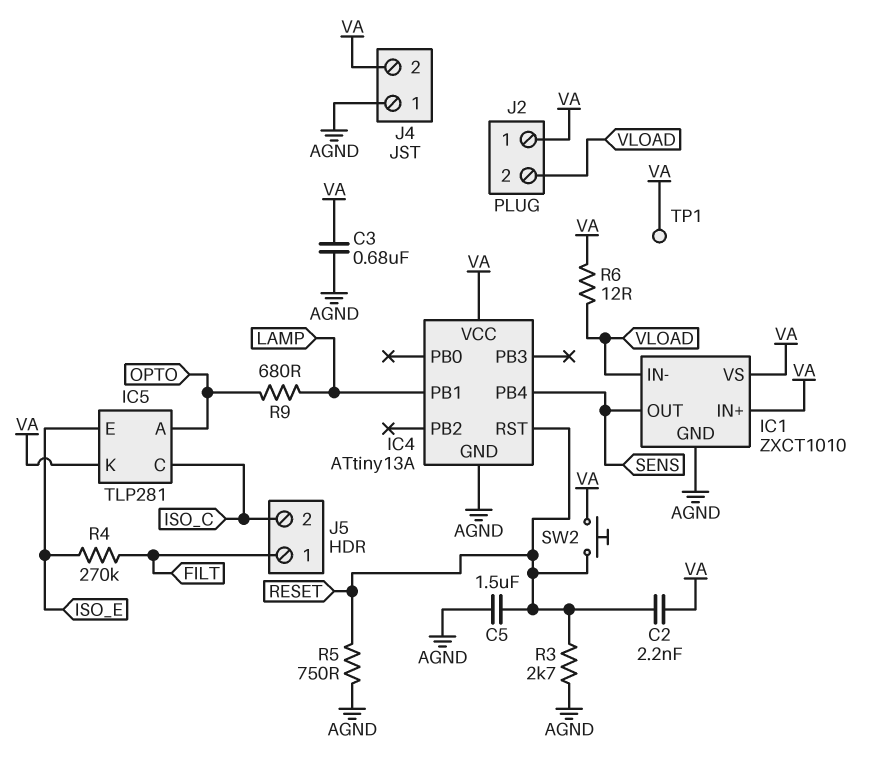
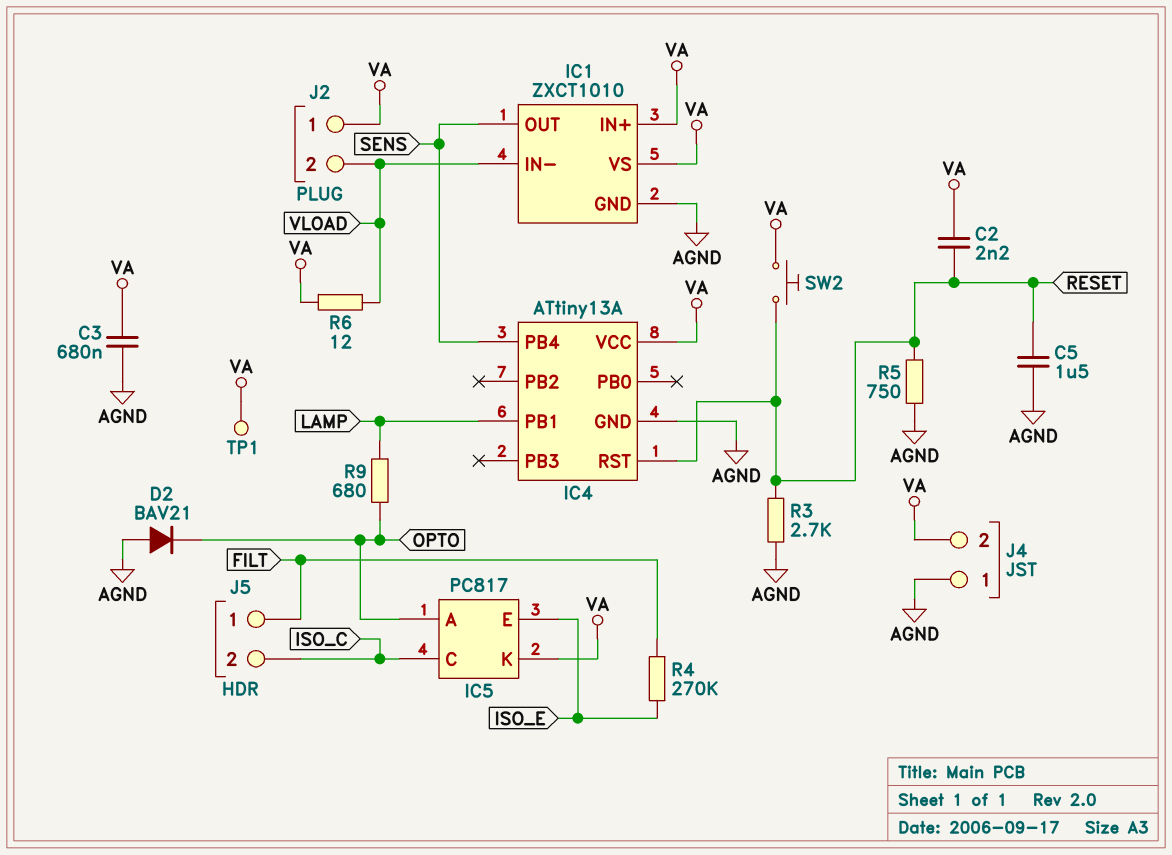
D2: none -> diode BAV21 (A AGND, K OPTO)
IC5: TLP281 -> PC817

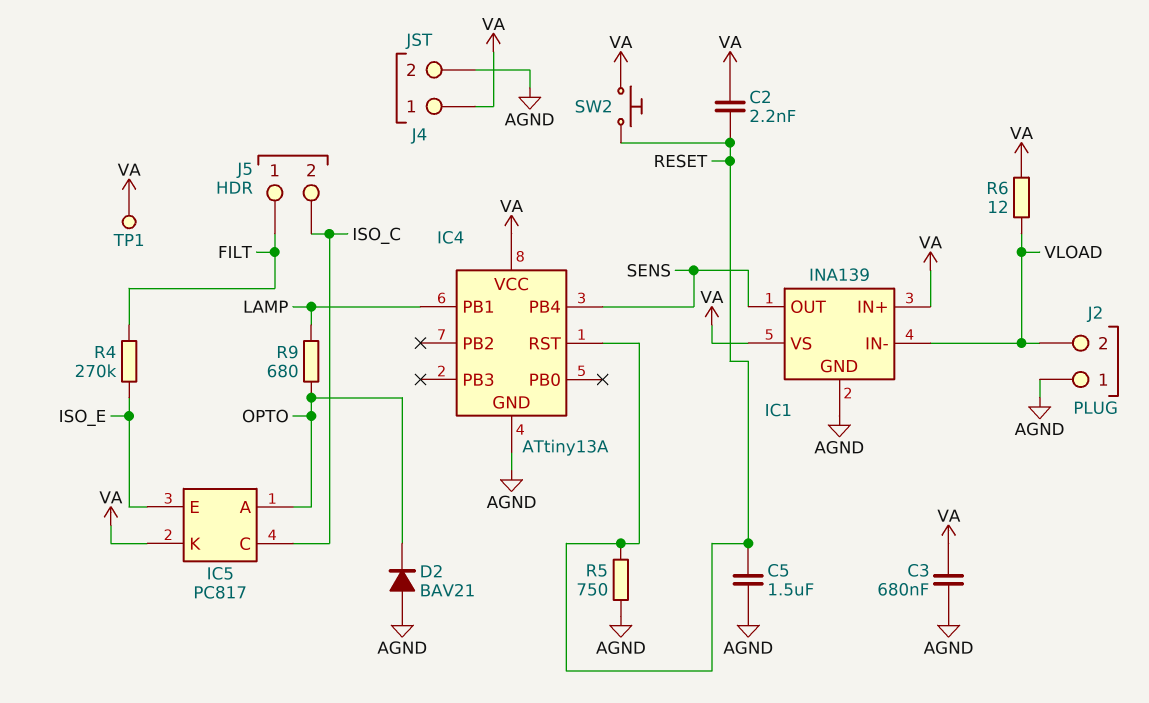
IC1: ZXCT1010 -> INA139
J2 pin 1: VA -> AGND
J4 pin 1: AGND -> VA
J4 pin 2: VA -> AGND
R3: 2.7k (AGND, RESET) -> none

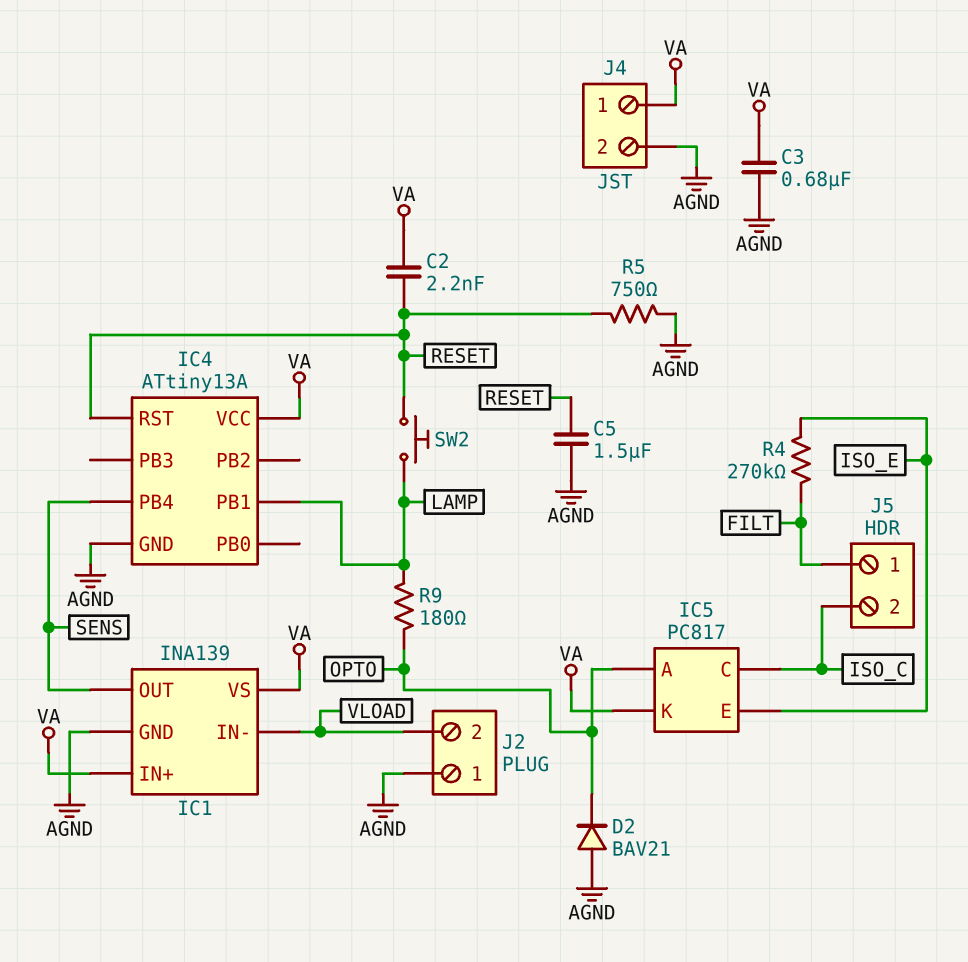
R6: 12 (VA, VLOAD) -> none
R9: 680 (LAMP, OPTO) -> 180 (LAMP, OPTO)
SW2: button (RESET, VA) -> button (LAMP, RESET)
TP1: test point (VA) -> none

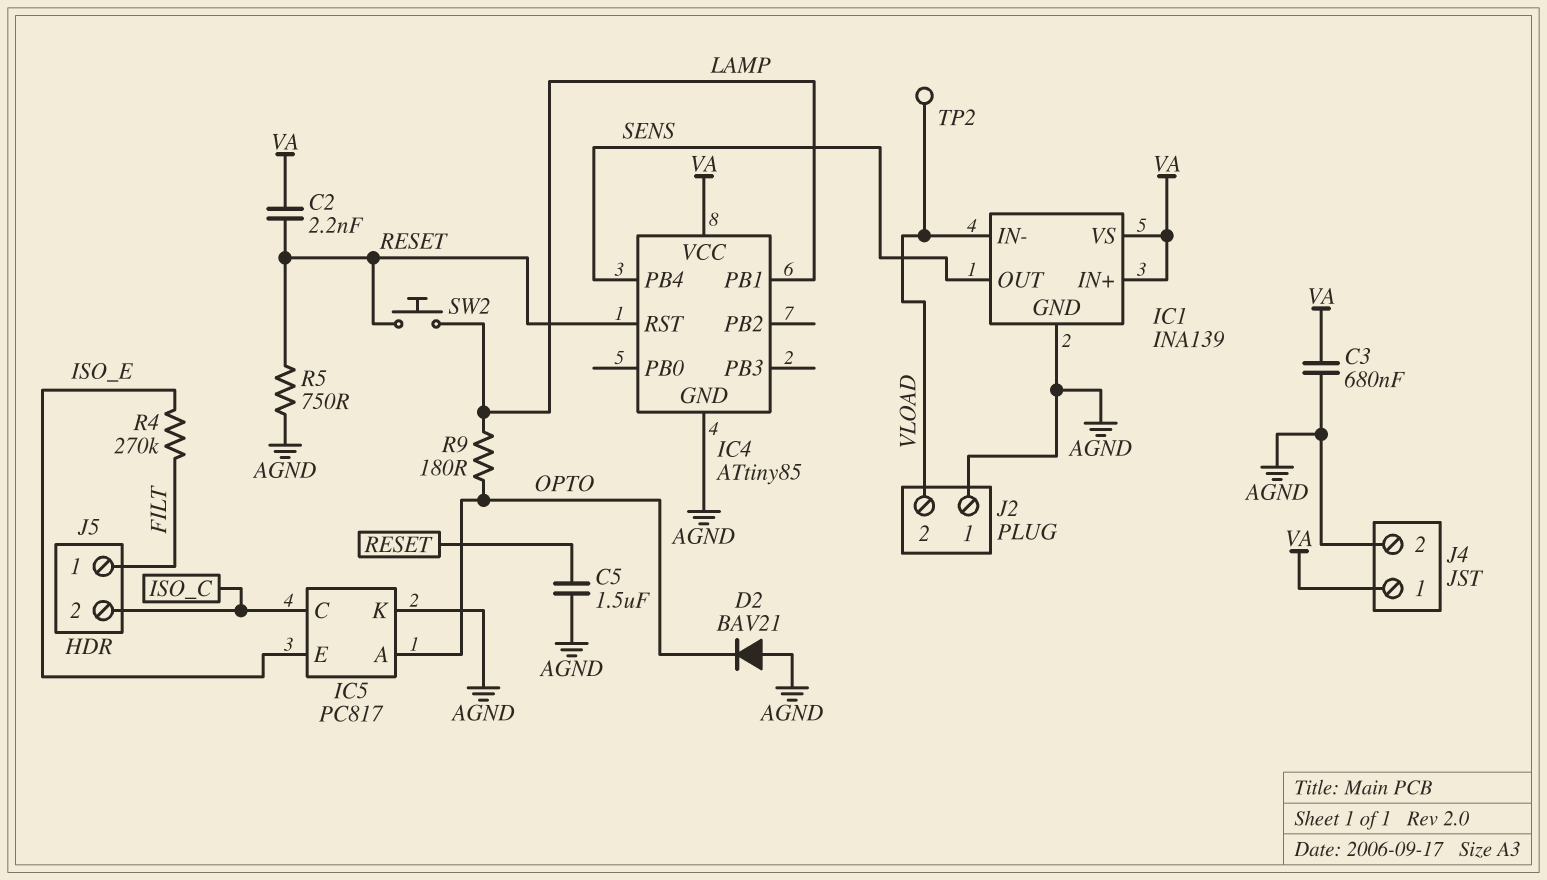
IC4: ATtiny13A -> ATtiny85
IC5 pin K: VA -> AGND
TP2: none -> test point (VLOAD)

